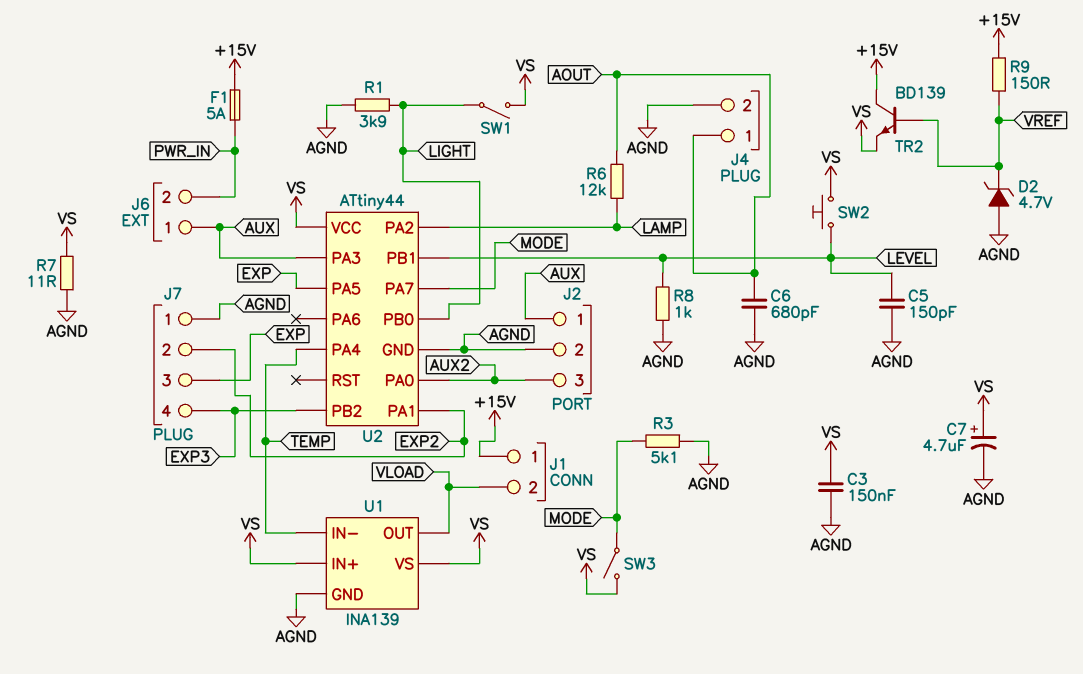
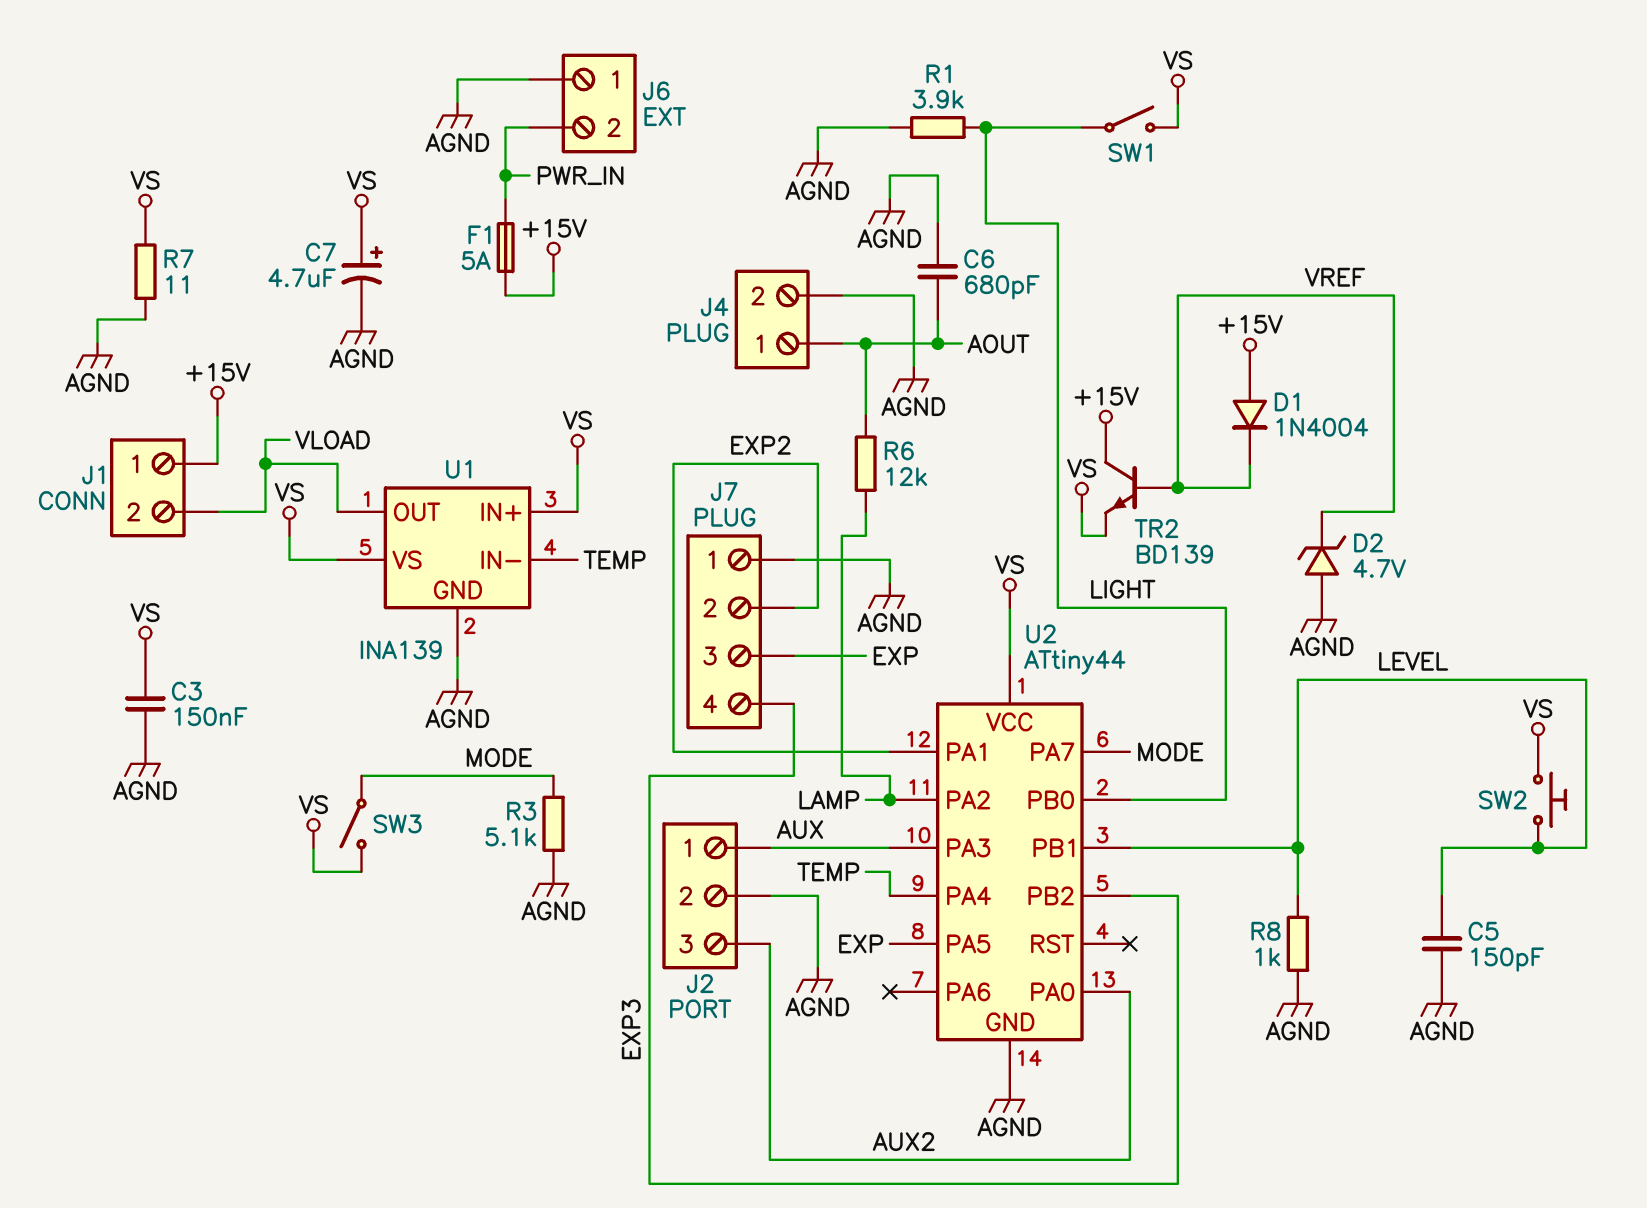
D1: none -> diode 1N4004 (A +15V, K VREF)
J6 pin 1: AUX -> AGND
R9: 150 (+15V, VREF) -> none

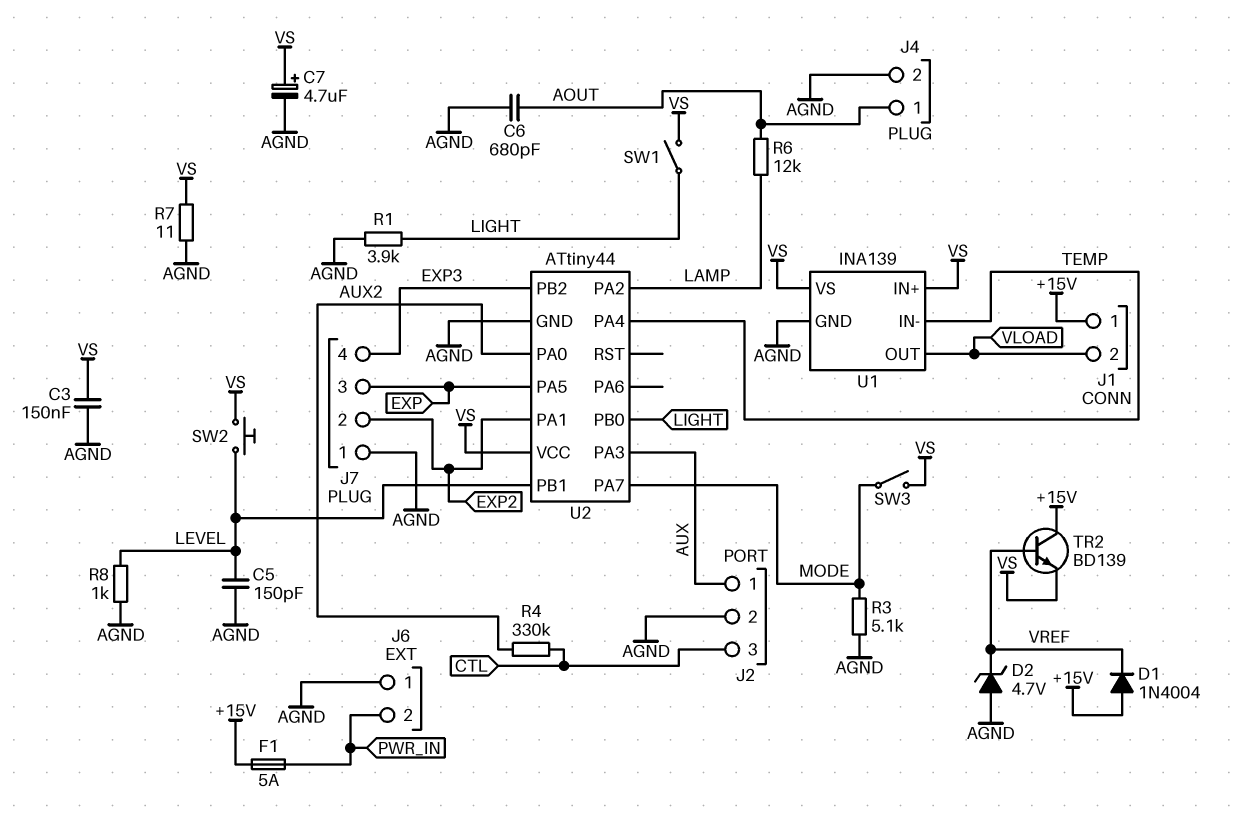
J2 pin 3: AUX2 -> CTL
R4: none -> 330k (AUX2, CTL)

